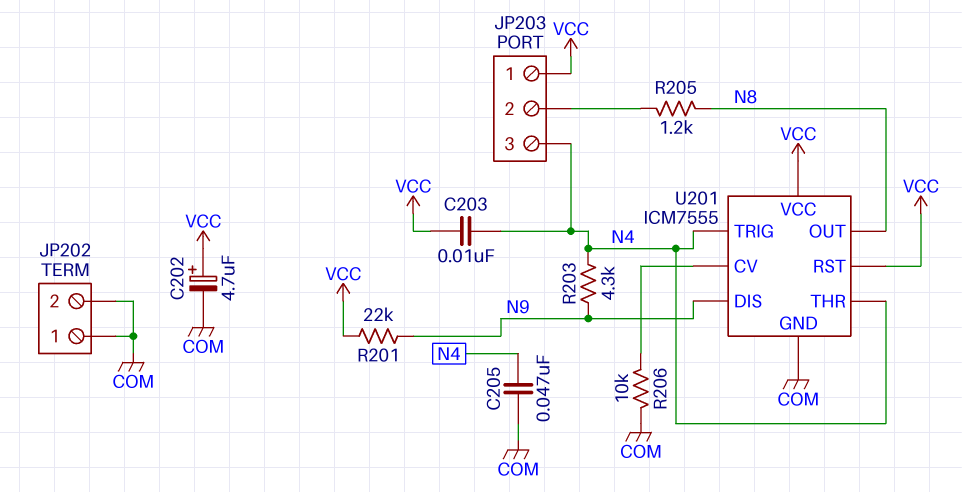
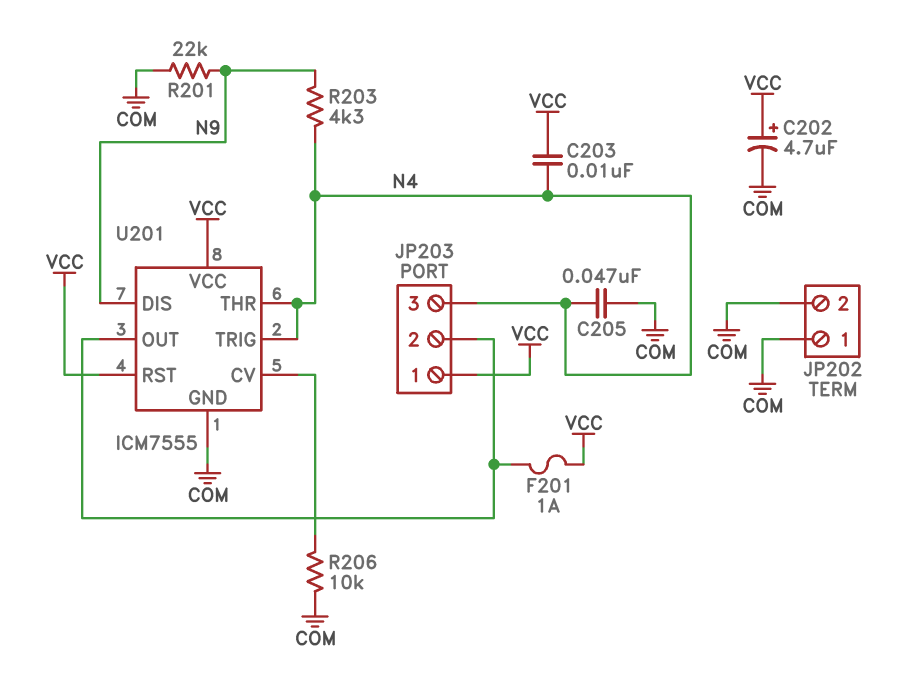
F201: none -> 1A (JP203/2, VCC)
R201: 22k (N9, VCC) -> 22k (COM, N9)
R205: 1.2k (JP203/2, N8) -> none
U201 pin OUT: N8 -> JP203/2

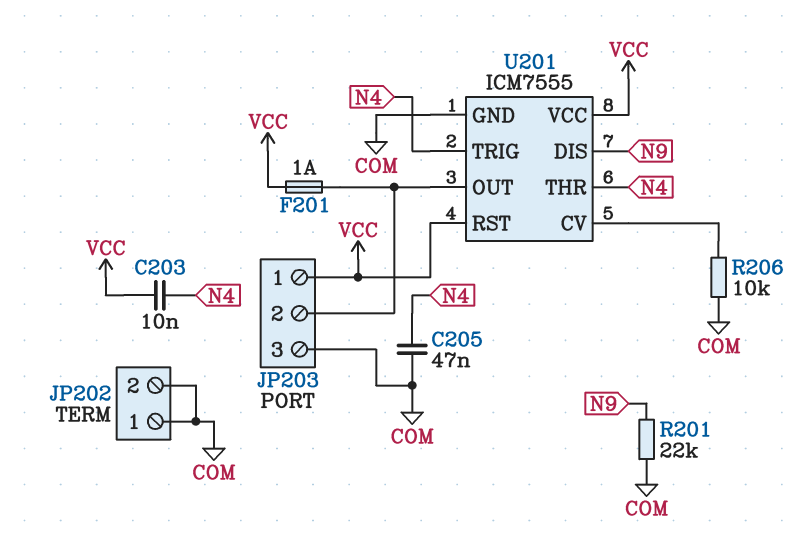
C202: 4.7uF (plus VCC, minus COM) -> none
JP203 pin 3: N4 -> COM
R203: 4.3k (N4, N9) -> none

